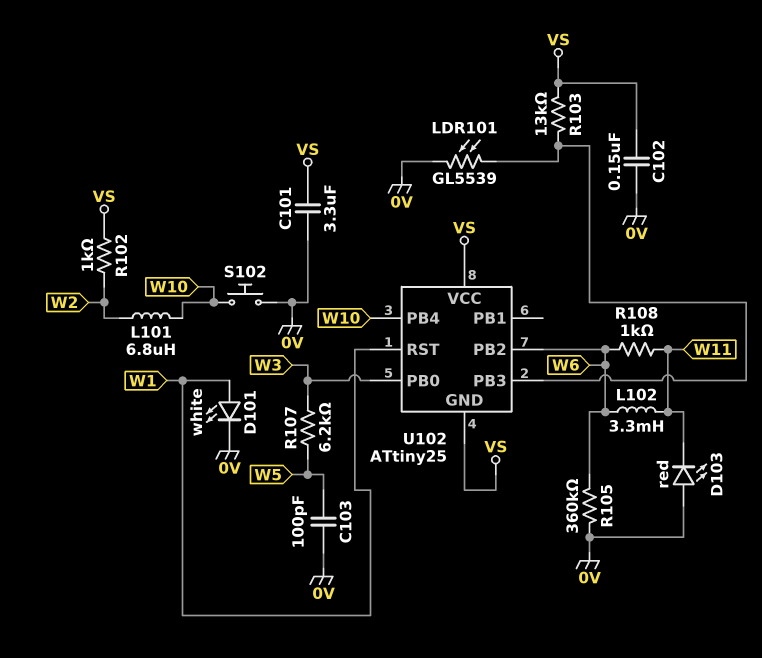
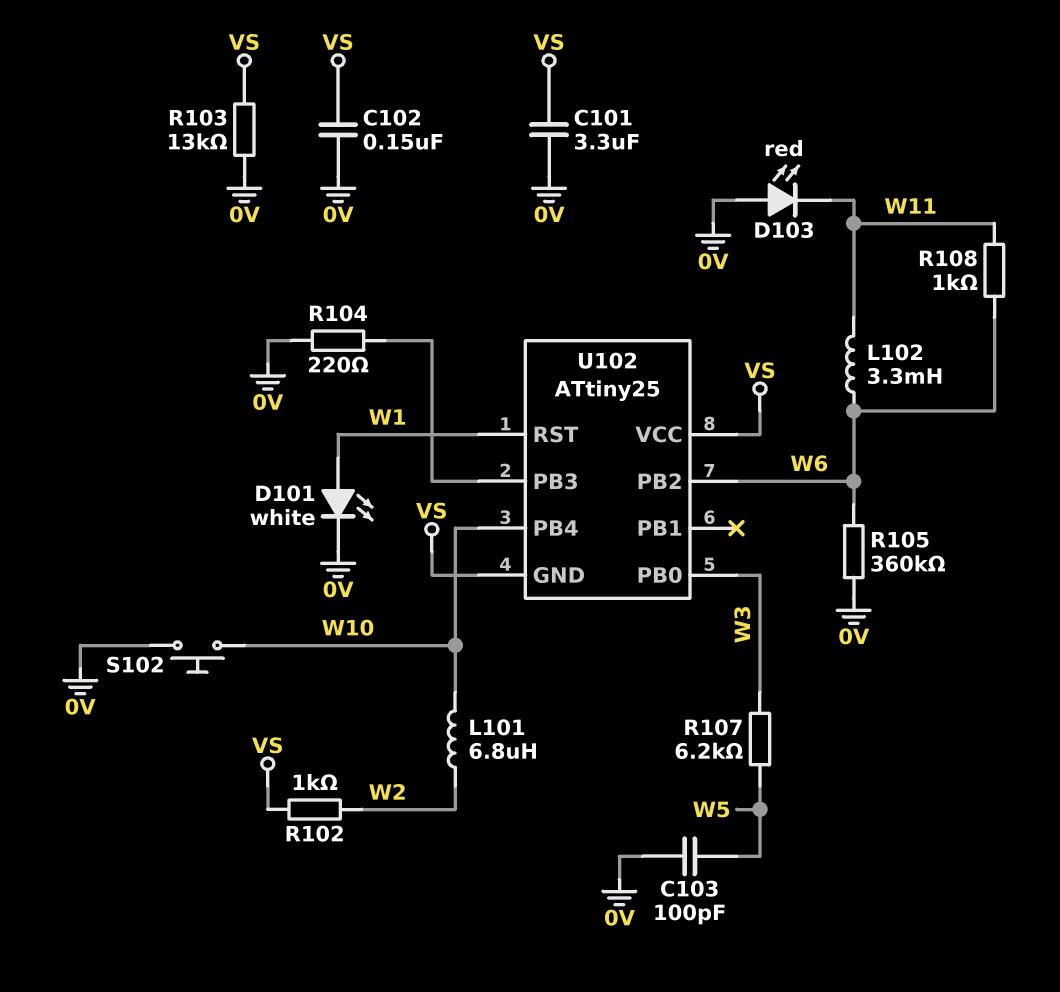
LDR101: GL5539 (0V, U102/PB3) -> none
R103: 13k (U102/PB3, VS) -> 13k (0V, VS)
R104: none -> 220 (0V, U102/PB3)

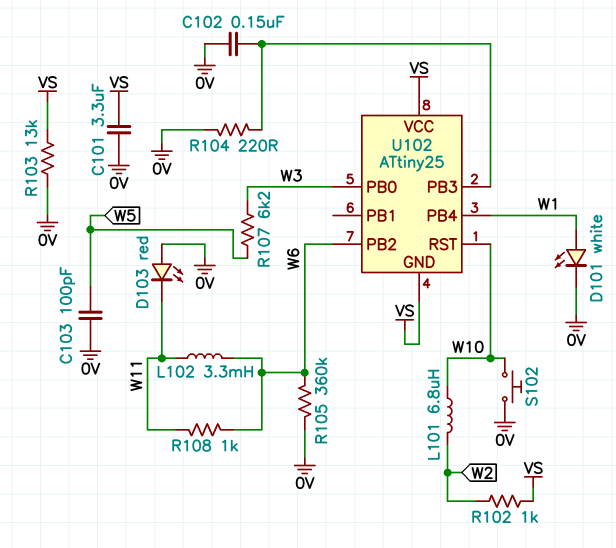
C102: 150nF (0V, VS) -> 150nF (0V, U102/PB3)
U102 pin PB4: W10 -> W1
U102 pin RST: W1 -> W10

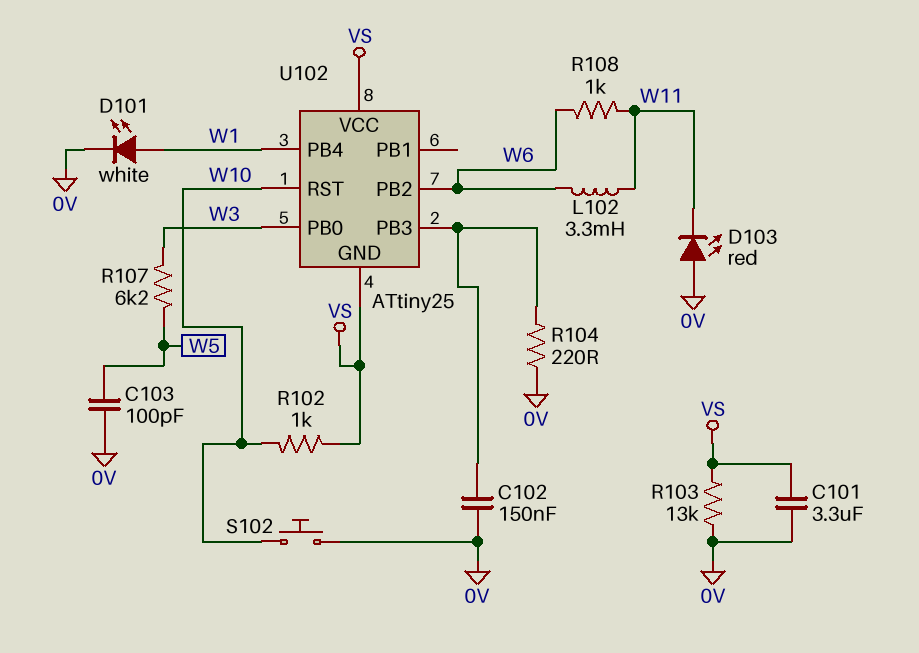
L101: 6.8uH (W2, W10) -> none
R102: 1k (VS, W2) -> 1k (VS, W10)
R105: 360k (0V, W6) -> none

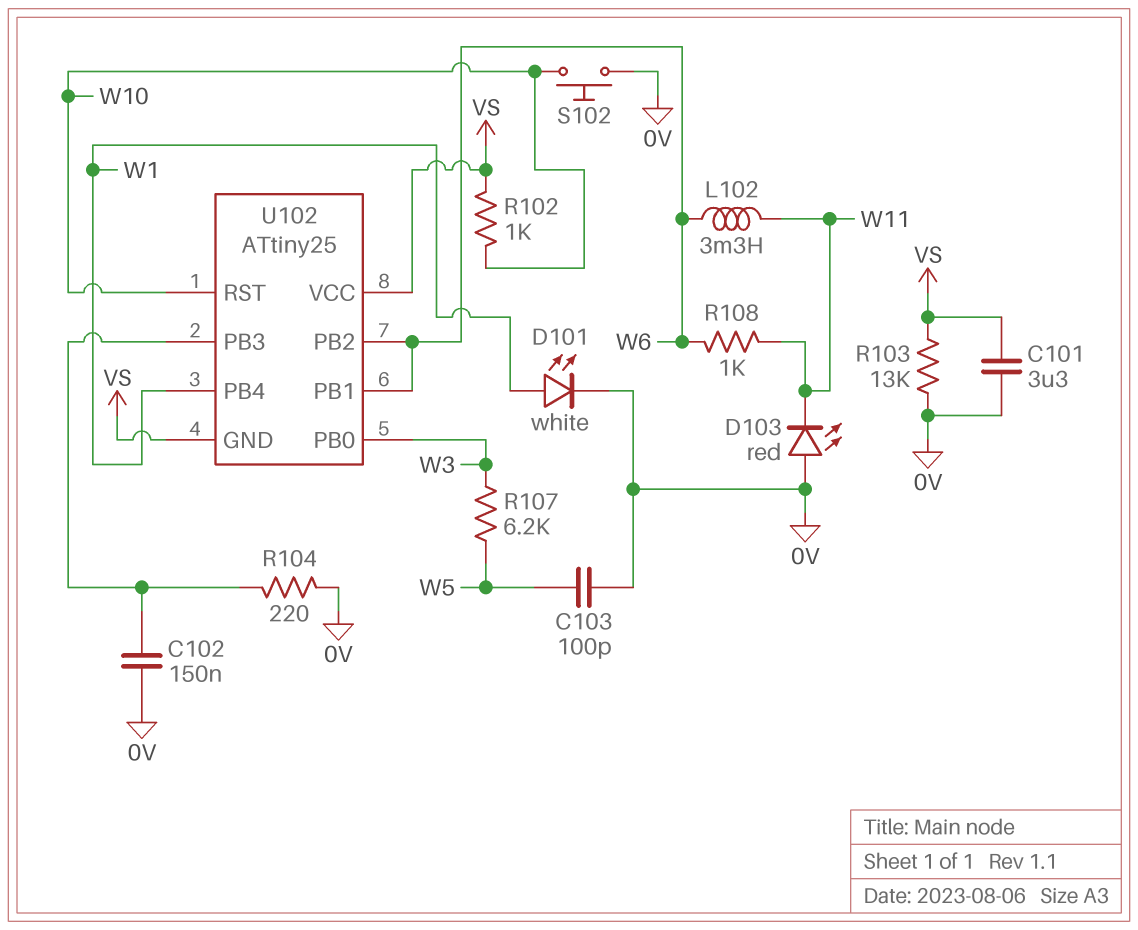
U102 pin PB1: none -> W6

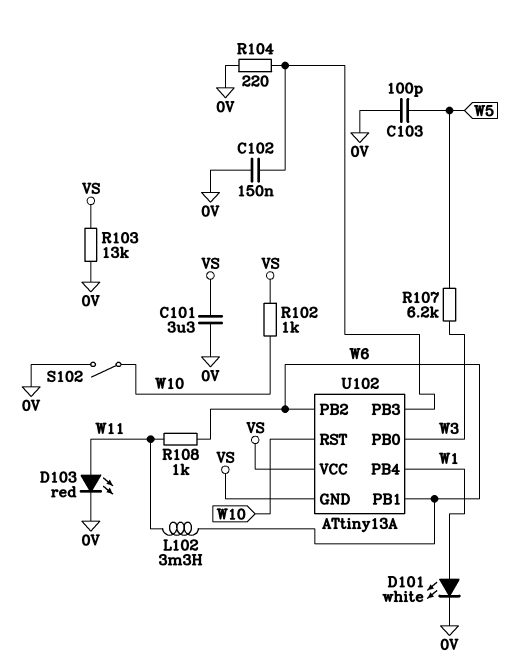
D103: LED red (A 0V, K W11) -> LED red (A W11, K 0V)
S102: button (0V, W10) -> switch (0V, W10)
U102: ATtiny25 -> ATtiny13A

